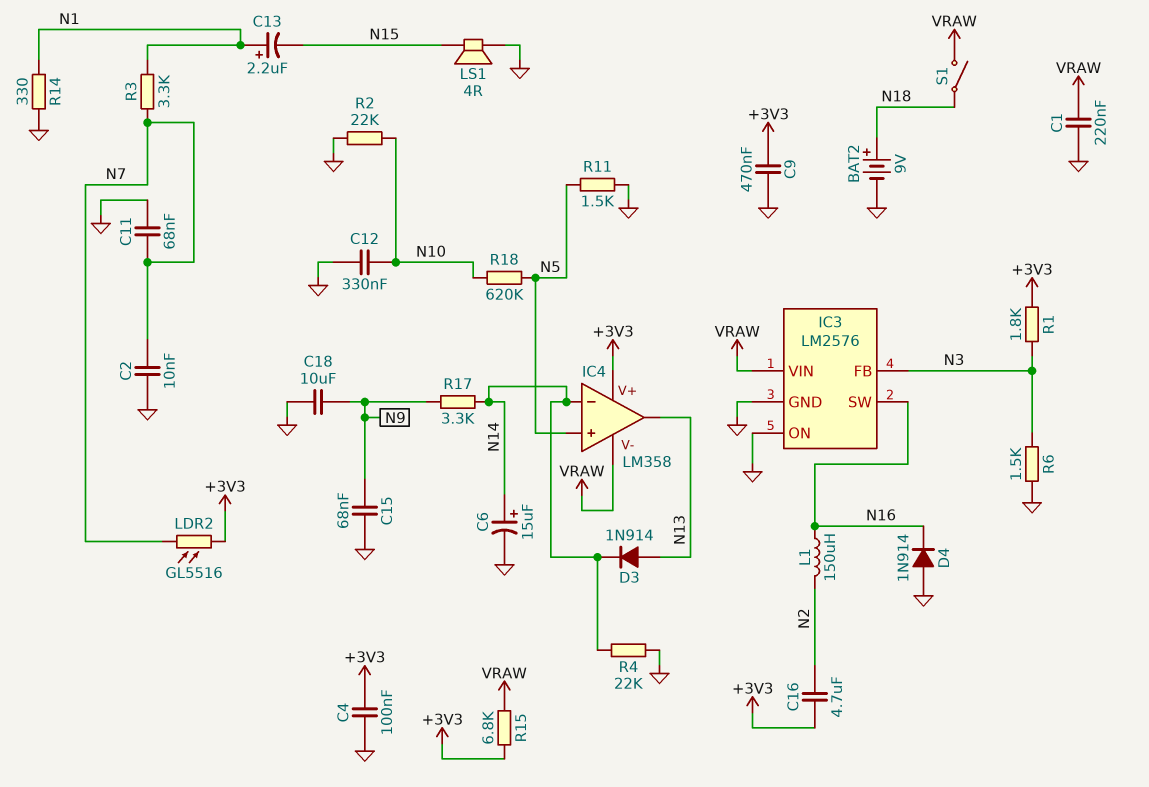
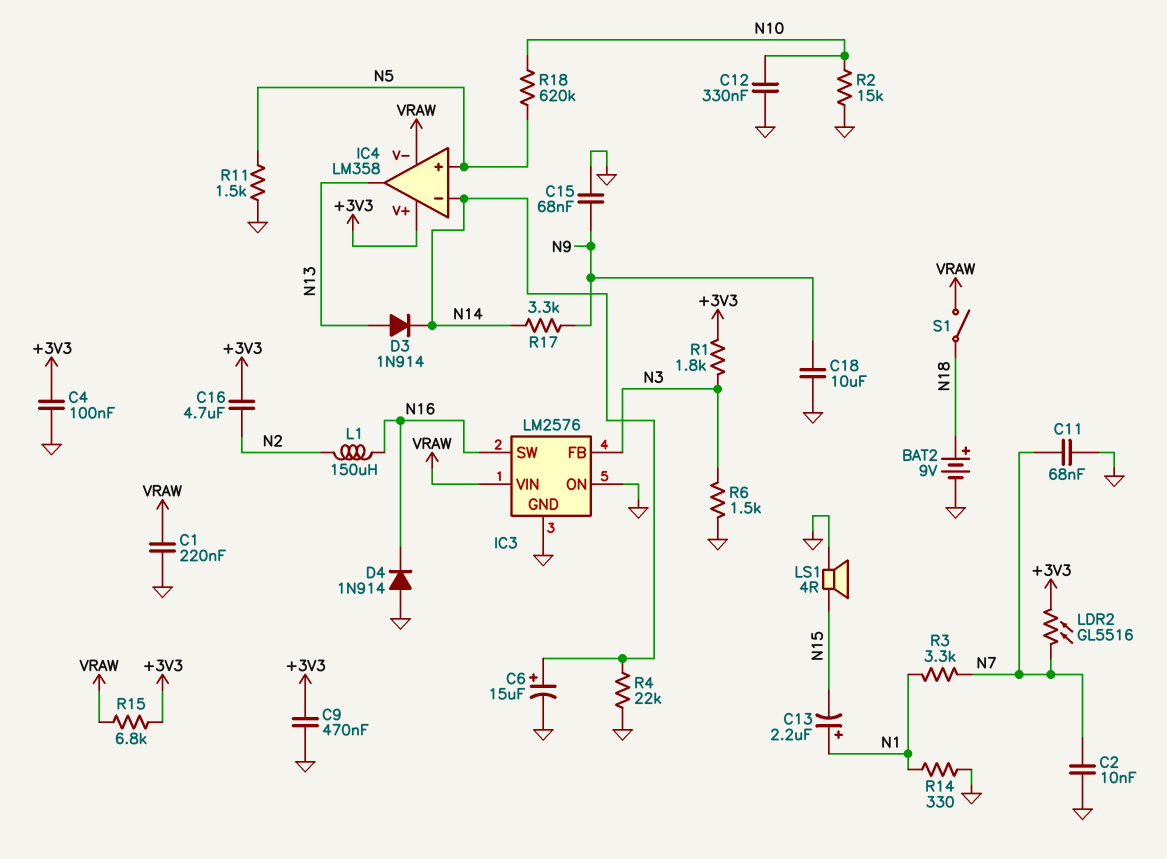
R2: 22k (GND, N10) -> 15k (GND, N10)

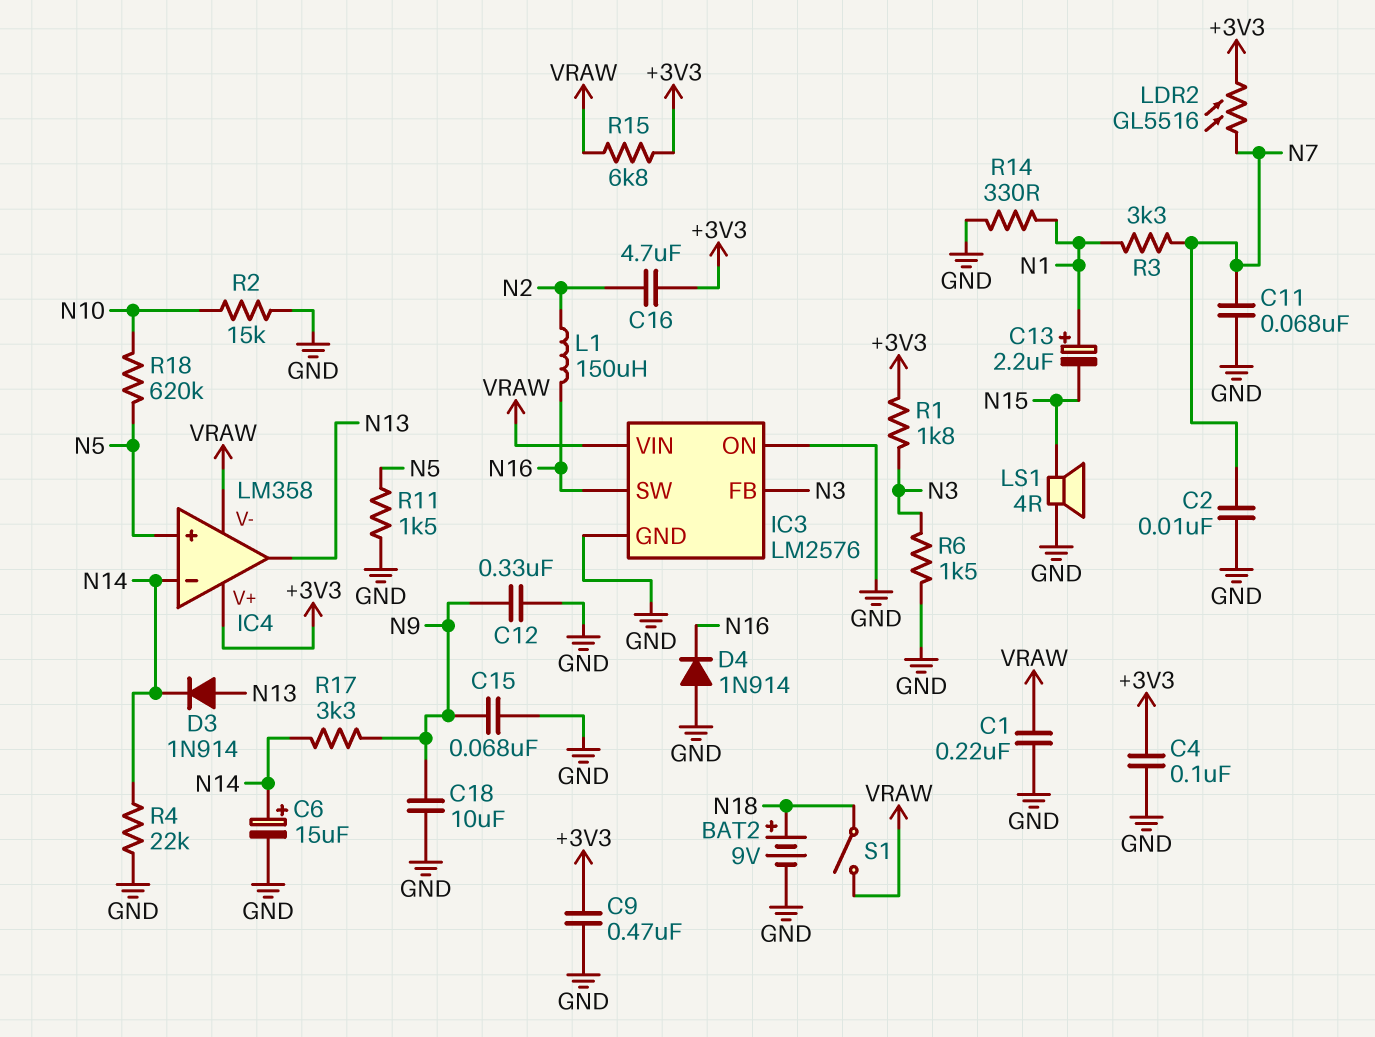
C12: 330nF (GND, N10) -> 330nF (GND, N9)

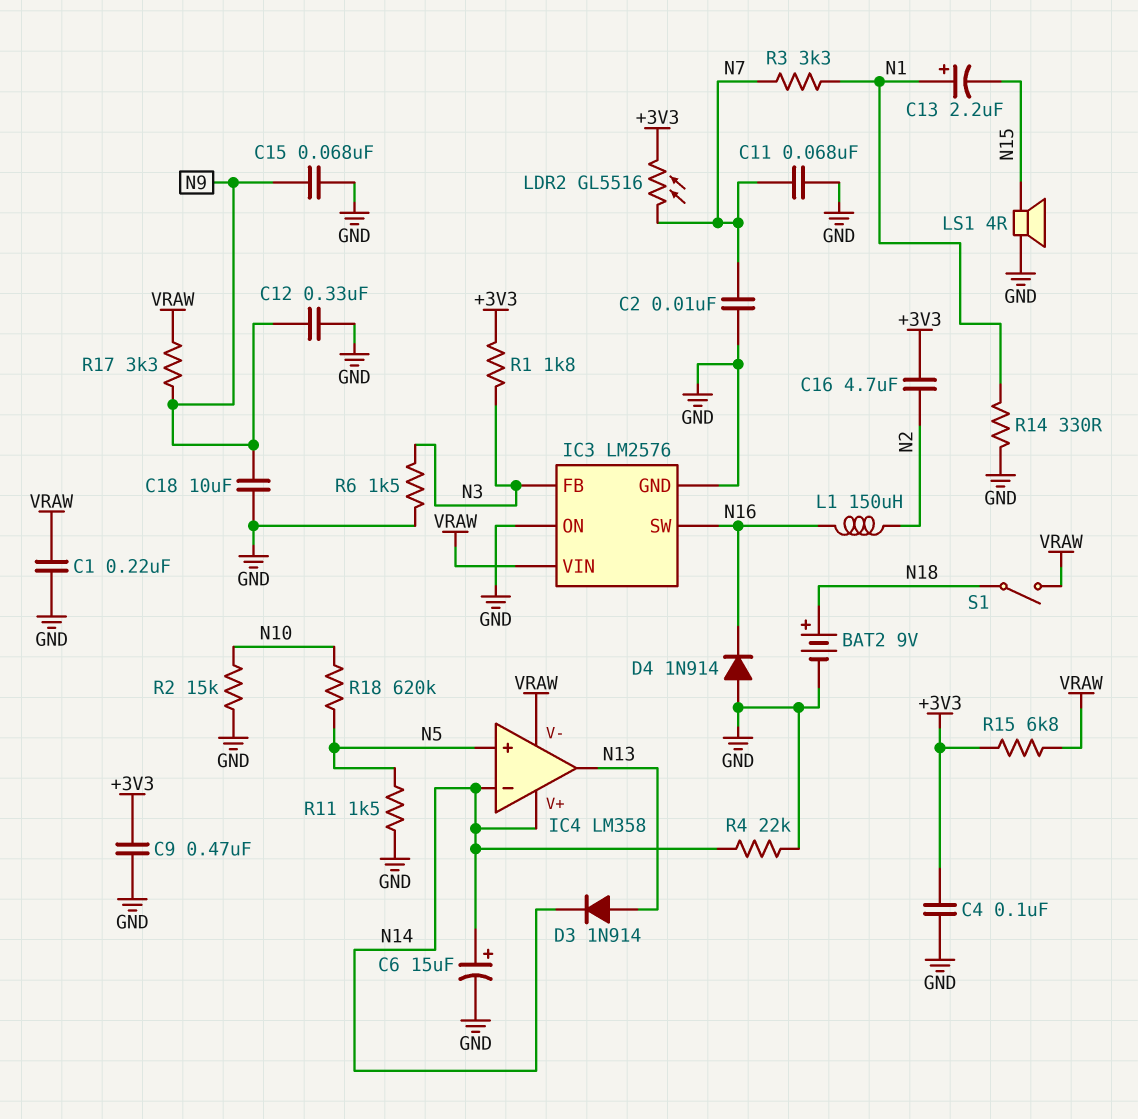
IC4 pin V+: +3V3 -> N14
R17: 3.3k (N9, N14) -> 3.3k (N9, VRAW)

